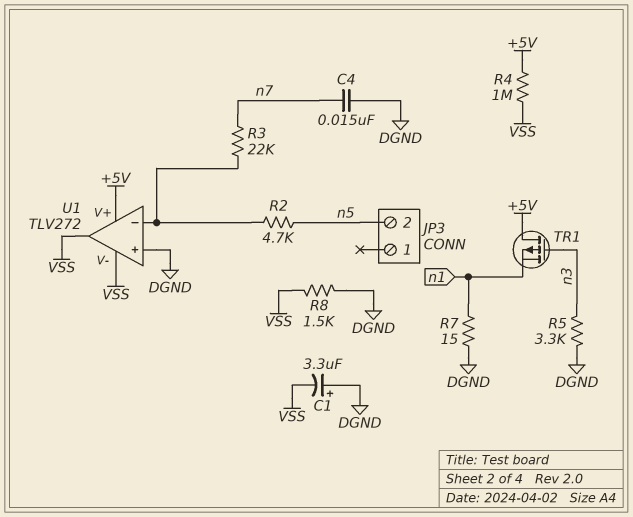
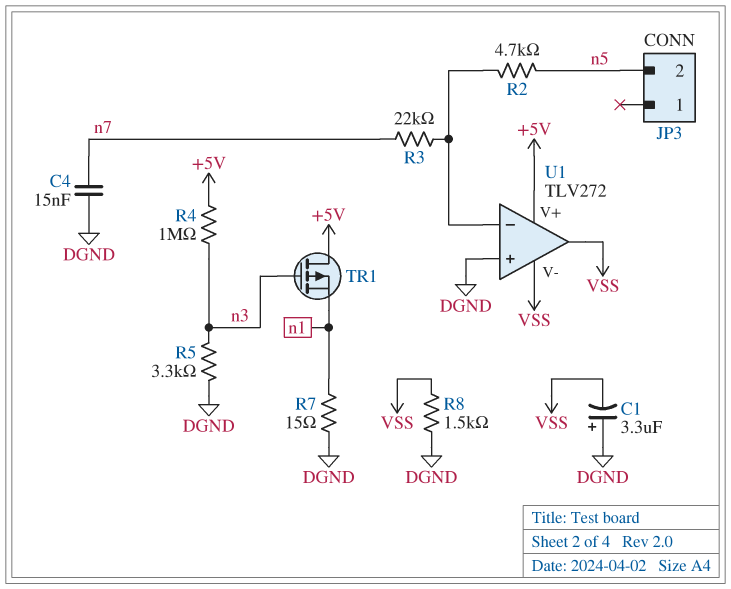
R4: 1M (+5V, VSS) -> 1M (+5V, n3)

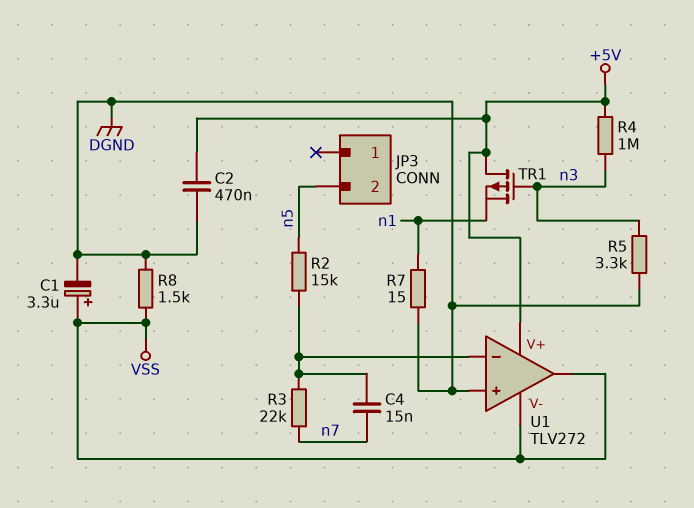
C1: 3.3uF (plus DGND, minus VSS) -> 3.3uF (plus VSS, minus DGND)
C2: none -> 470nF (+5V, DGND)
C4: 15nF (DGND, n7) -> 15nF (U1/in-, n7)
R2: 4.7k (U1/in-, n5) -> 15k (U1/in-, n5)

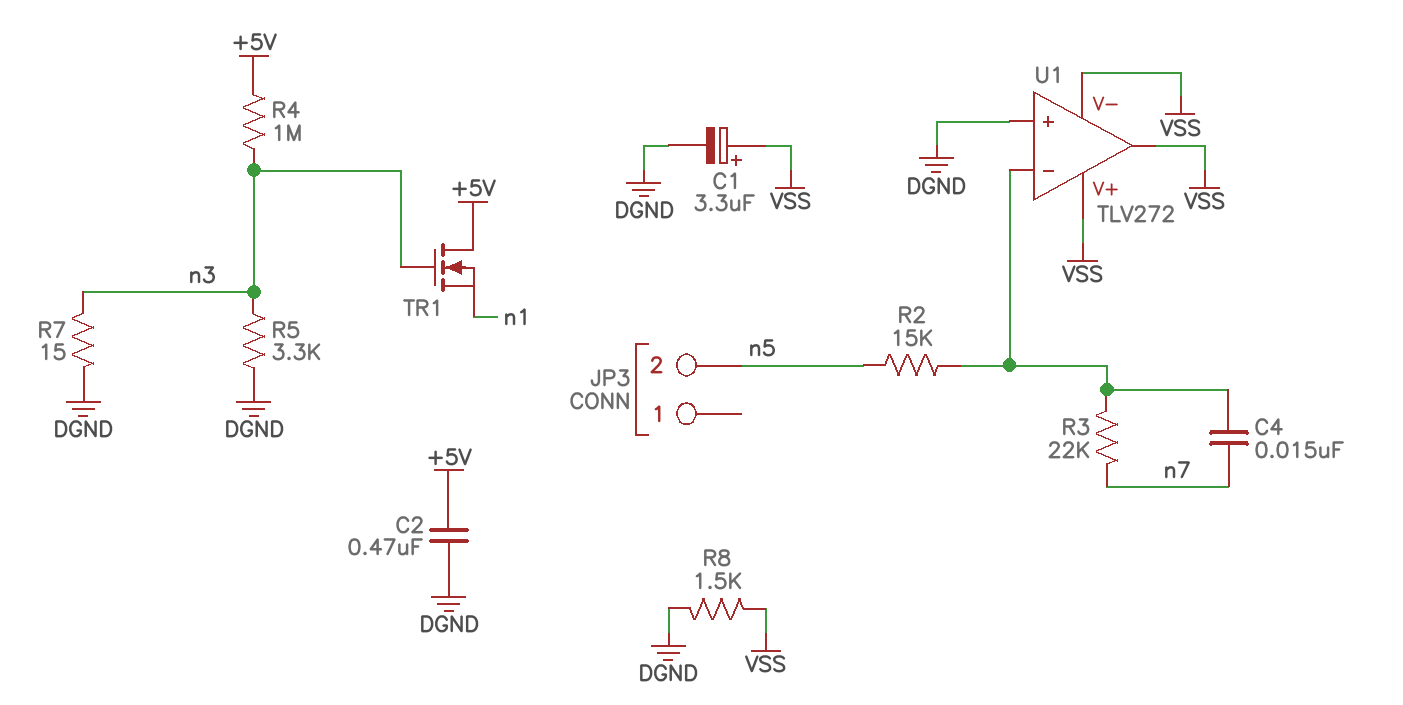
R7: 15 (DGND, n1) -> 15 (DGND, n3)
TR1: PMOS (G n3, D +5V, S n1) -> NMOS (G n3, D +5V, S n1)
U1 pin V+: +5V -> VSS

